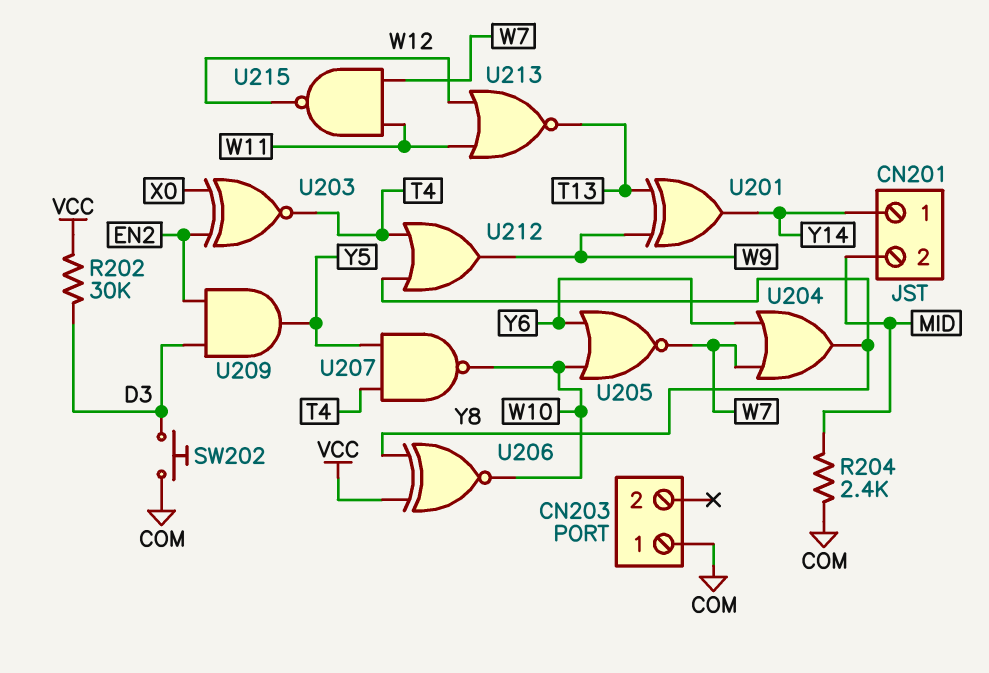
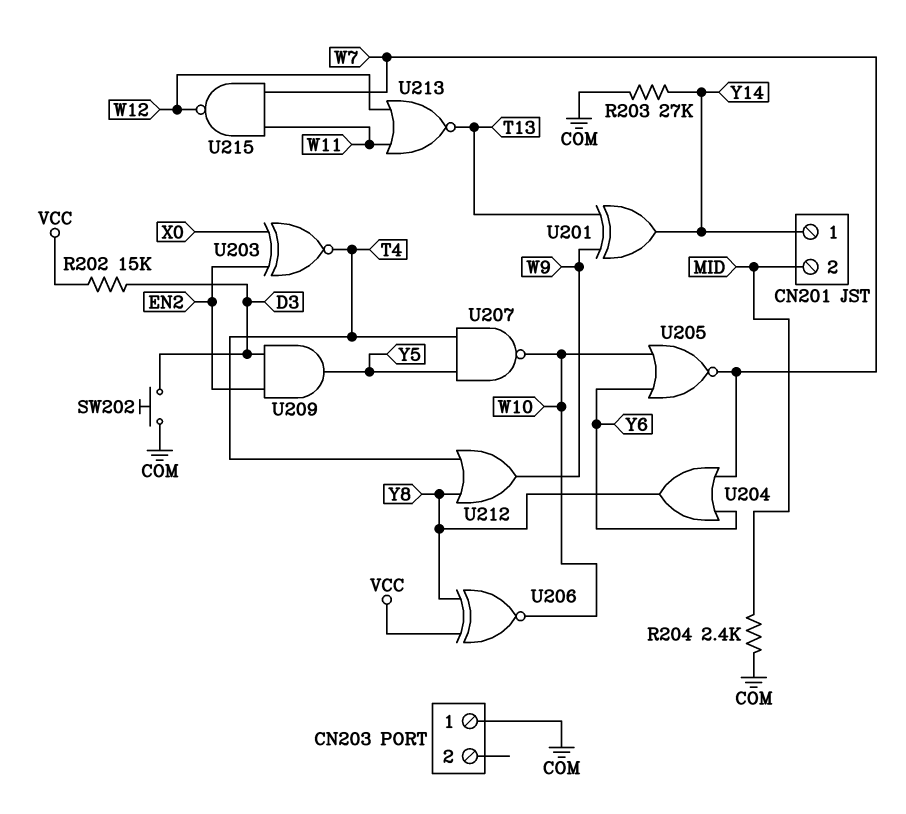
R202: 30k (D3, VCC) -> 15k (D3, VCC)
R203: none -> 27k (COM, Y14)

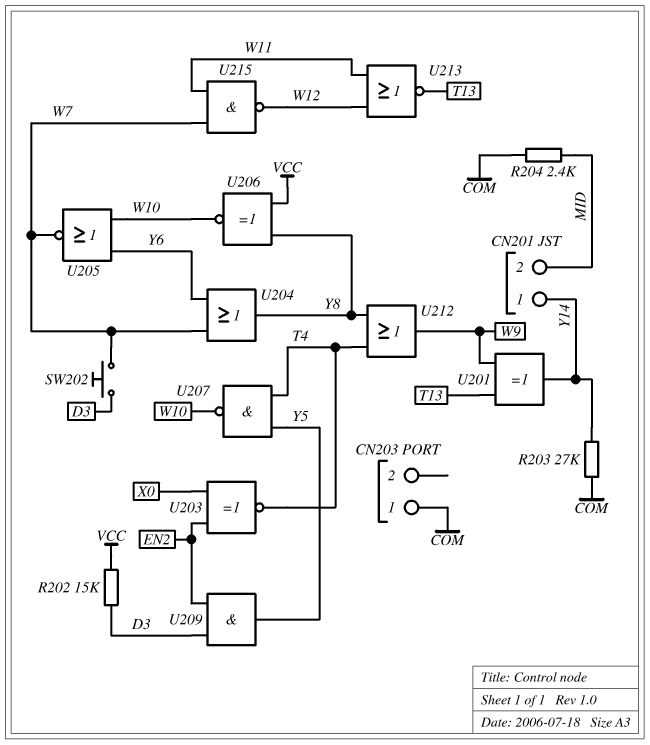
SW202: button (COM, D3) -> button (D3, W7)

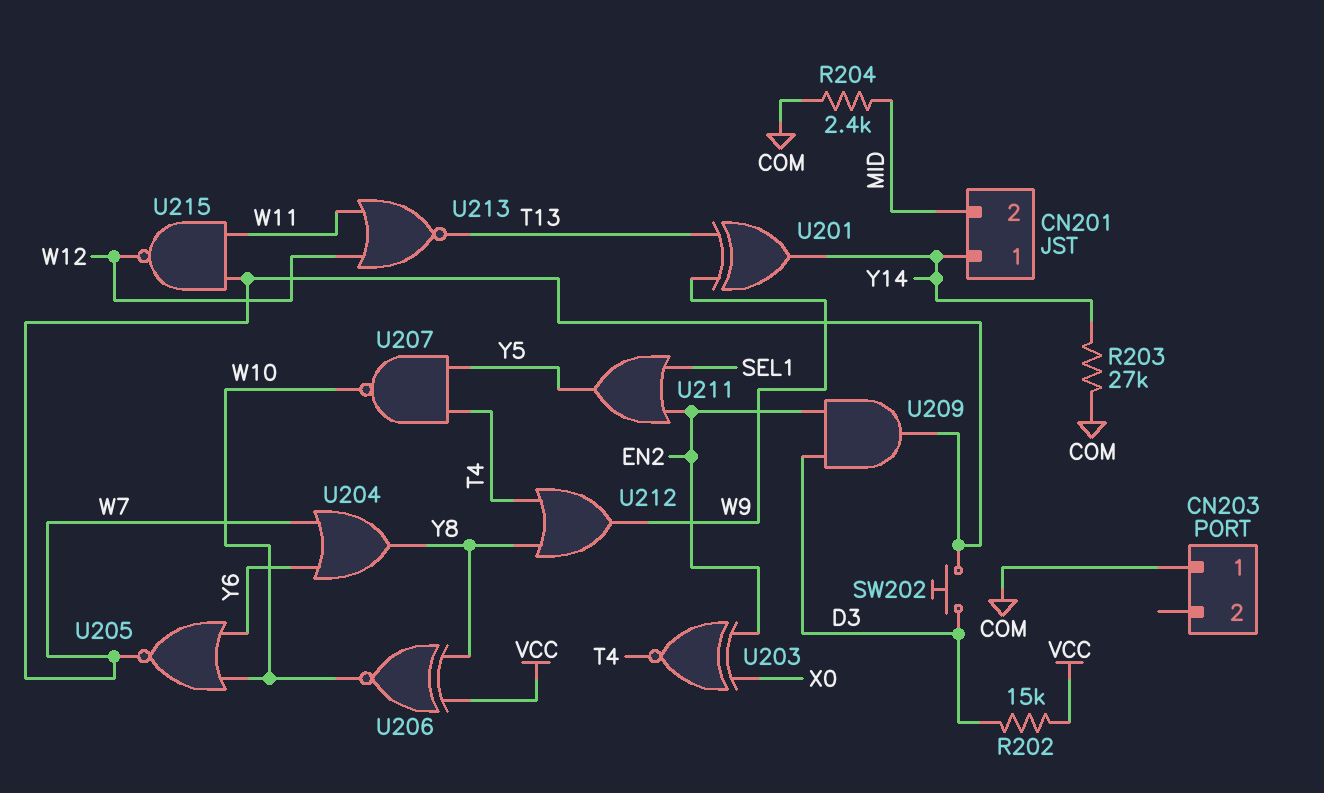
U209: AND (in D3, in EN2, out Y5) -> AND (in D3, in EN2, out W7)
U211: none -> OR (in EN2, in SEL1, out Y5)

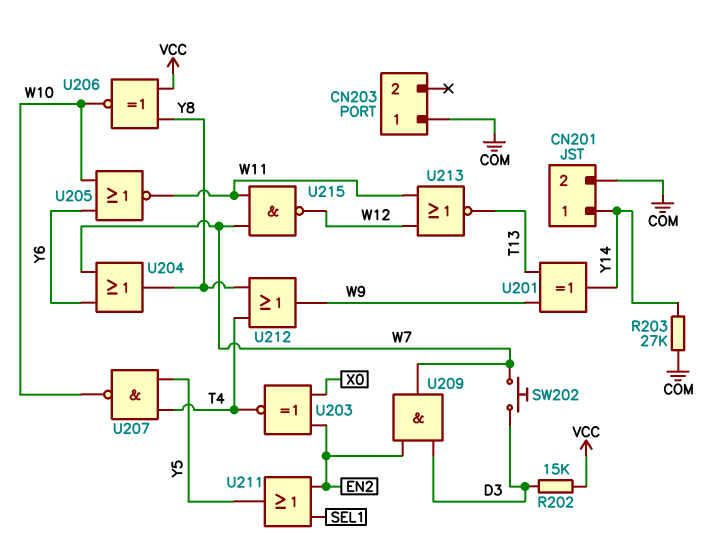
CN201 pin 2: MID -> COM
R204: 2.4k (COM, MID) -> none
U205: NOR (in W10, in Y6, out W7) -> NOR (in W10, in Y6, out W11)

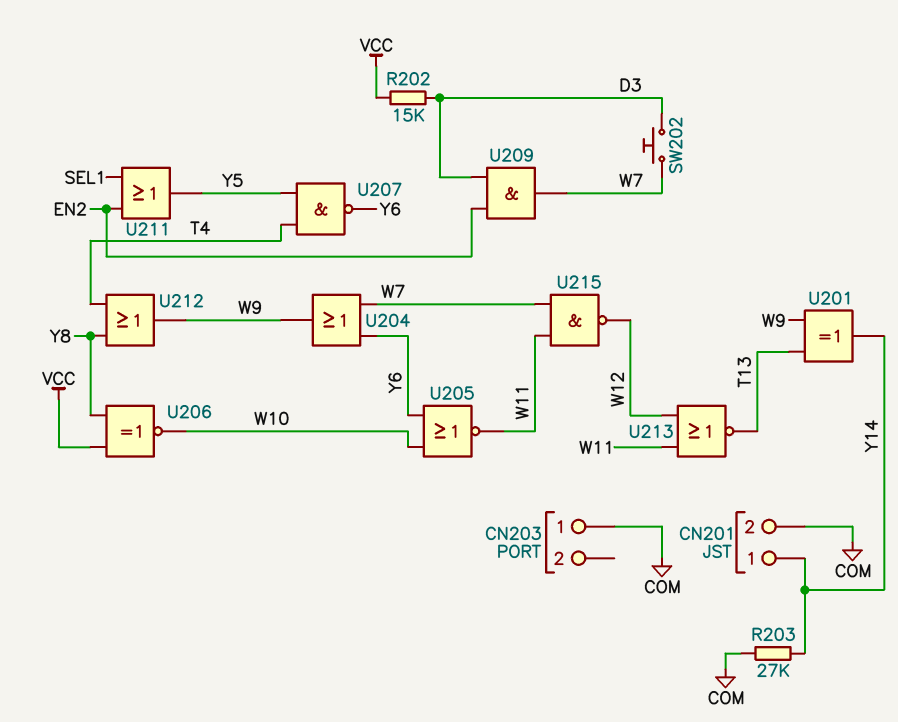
U203: XNOR (in EN2, in X0, out T4) -> none
U204: OR (in W7, in Y6, out Y8) -> OR (in W7, in Y6, out W9)
U207: NAND (in T4, in Y5, out W10) -> NAND (in T4, in Y5, out Y6)

